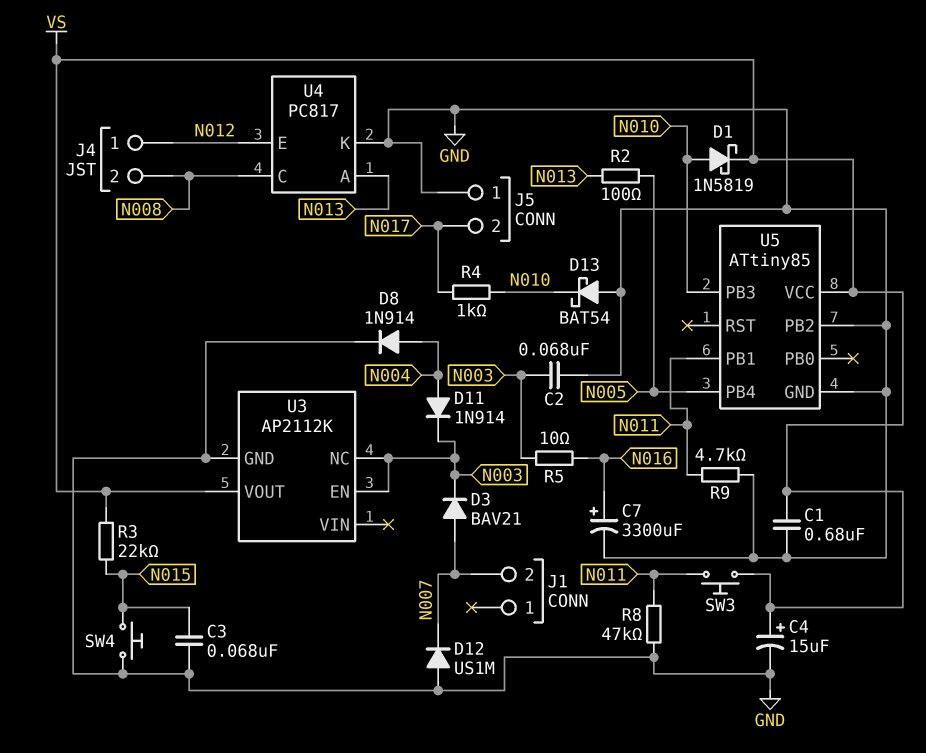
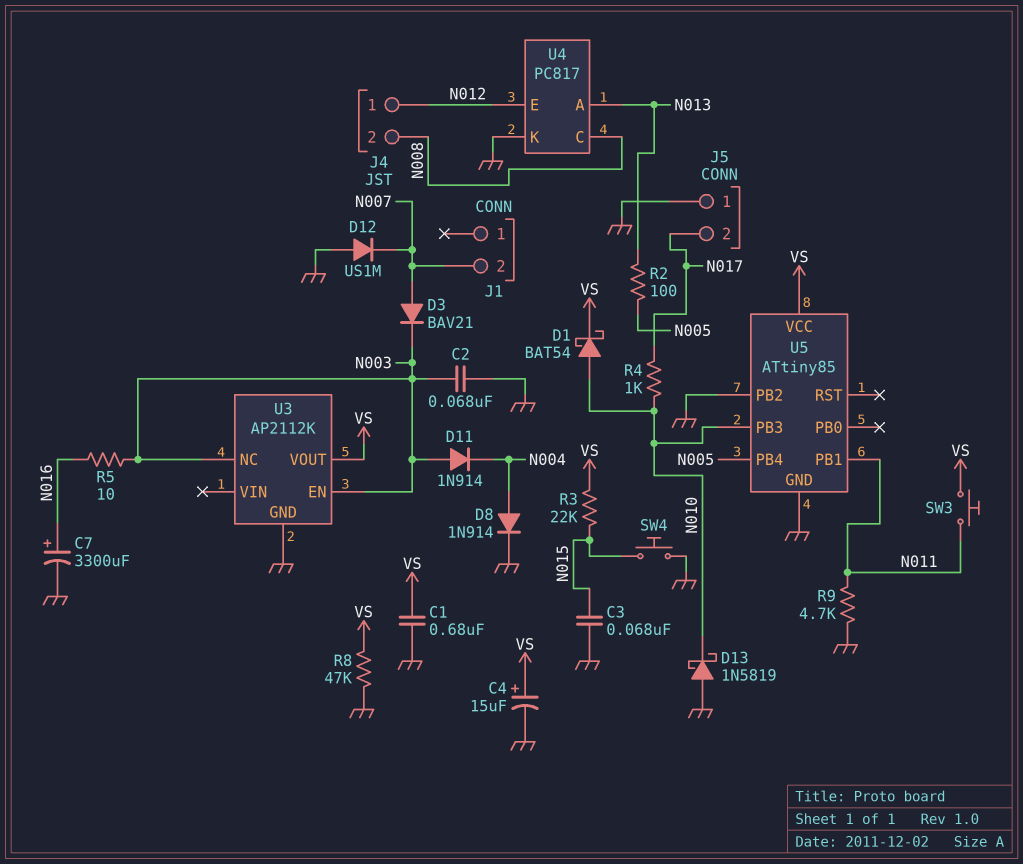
D1: schottky 1N5819 (A N010, K VS) -> schottky BAT54 (A N010, K VS)
D11: diode 1N914 (A N004, K N003) -> diode 1N914 (A N003, K N004)
D13: schottky BAT54 (A GND, K N010) -> schottky 1N5819 (A GND, K N010)
R8: 47k (GND, N011) -> 47k (GND, VS)

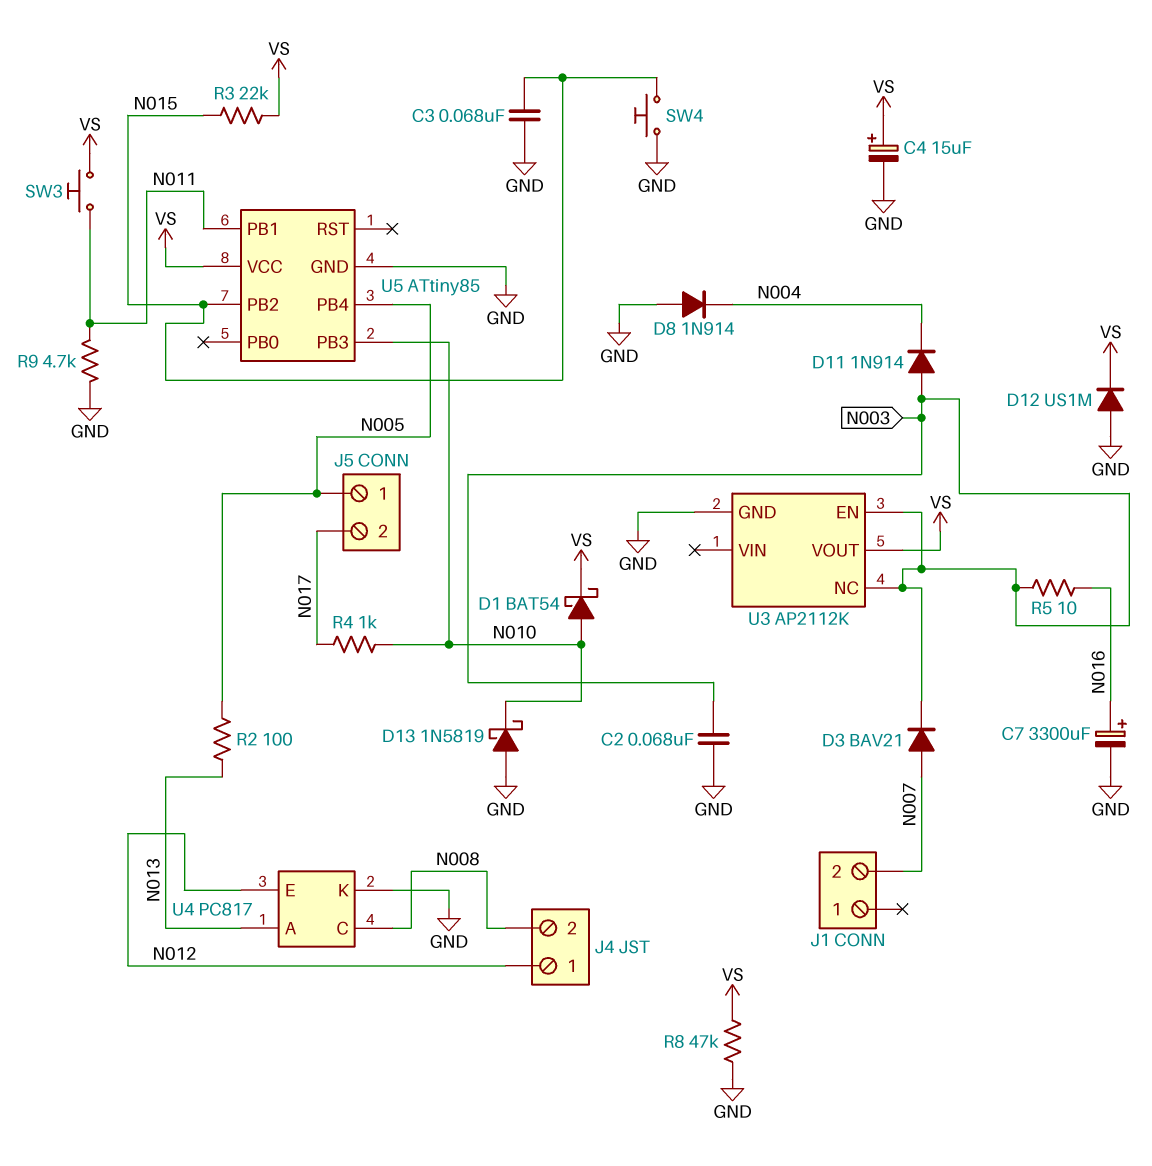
C1: 680nF (GND, VS) -> none
D8: diode 1N914 (A N004, K GND) -> diode 1N914 (A GND, K N004)
D12: diode US1M (A GND, K N007) -> diode US1M (A GND, K VS)
J5 pin 1: GND -> N005
U5 pin PB2: GND -> N015

